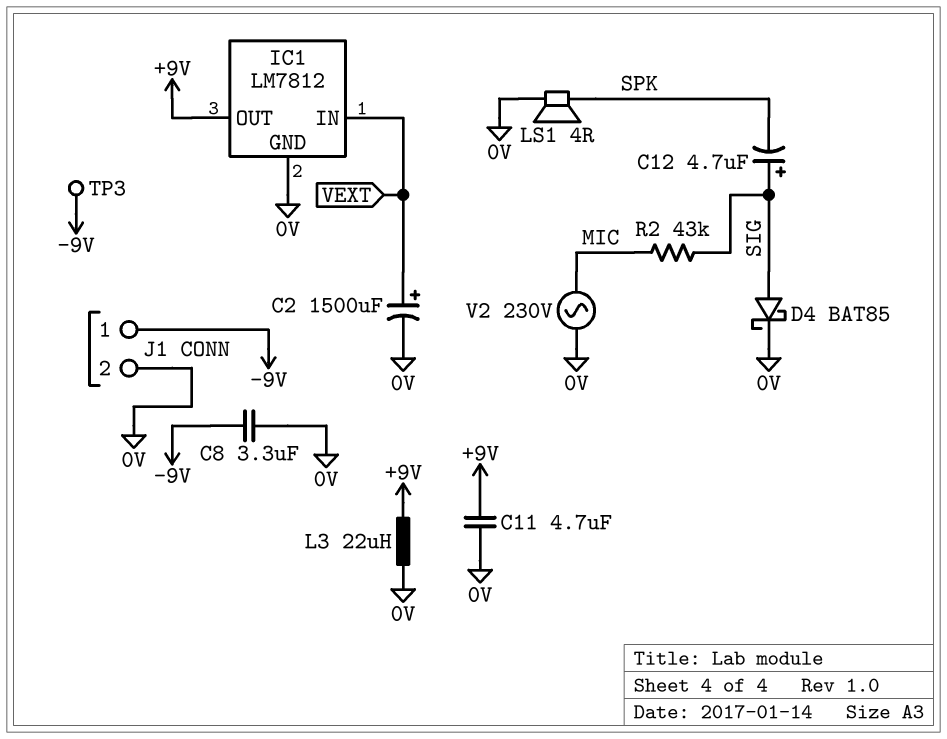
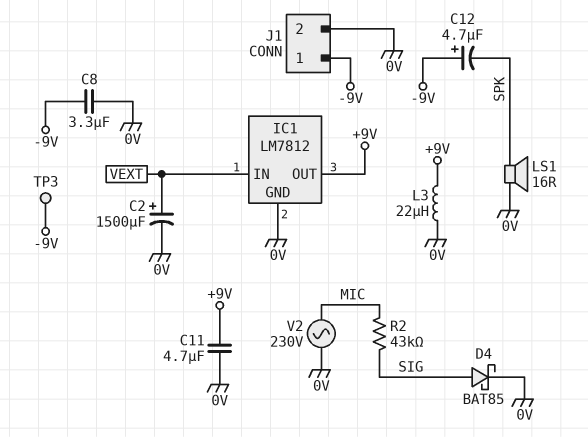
C12: 4.7uF (plus SIG, minus SPK) -> 4.7uF (plus -9V, minus SPK)
LS1: speaker 4R (0V, SPK) -> speaker 16R (0V, SPK)

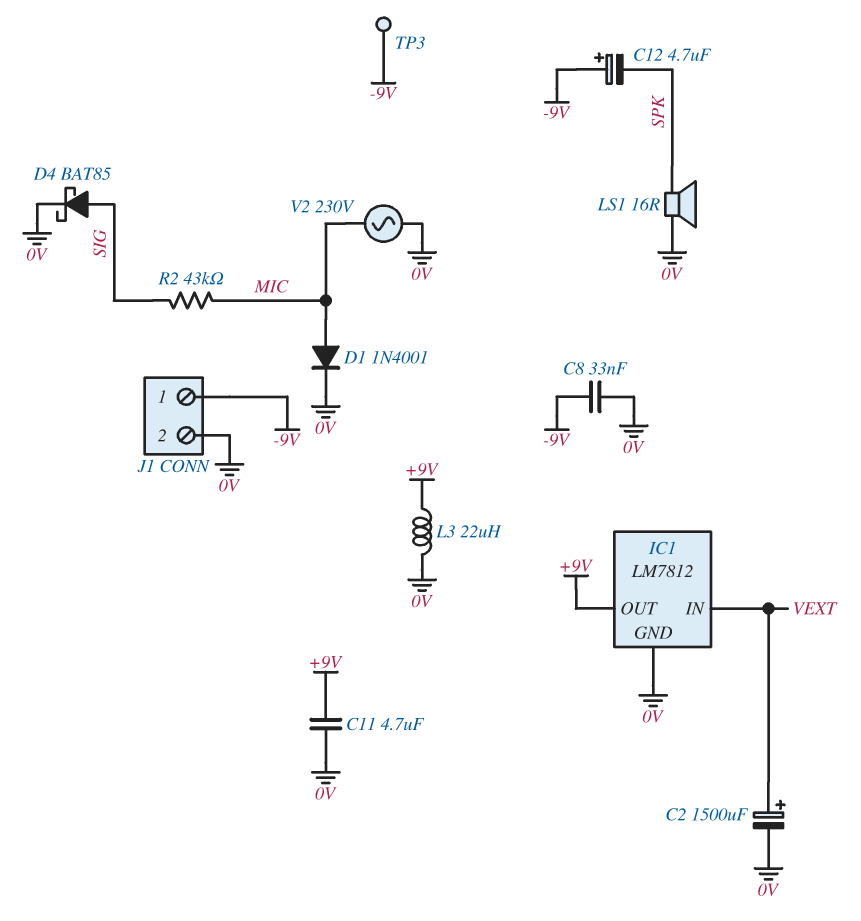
C8: 3.3uF (-9V, 0V) -> 33nF (-9V, 0V)
D1: none -> diode 1N4001 (A MIC, K 0V)

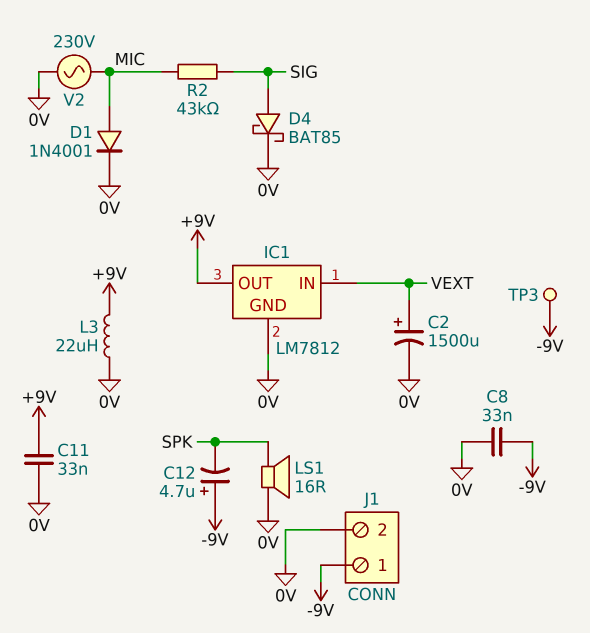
C11: 4.7uF (+9V, 0V) -> 33nF (+9V, 0V)

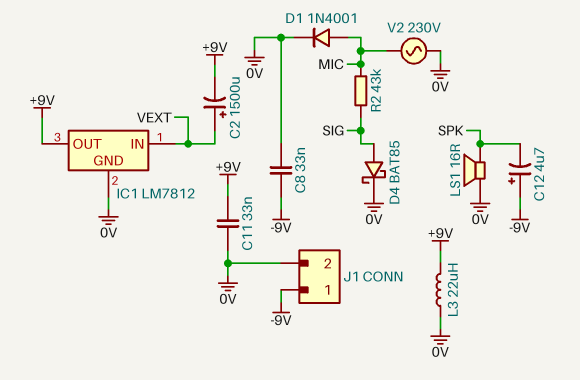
C2: 1500uF (plus VEXT, minus 0V) -> 1500uF (plus VEXT, minus +9V)
TP3: test point (-9V) -> none

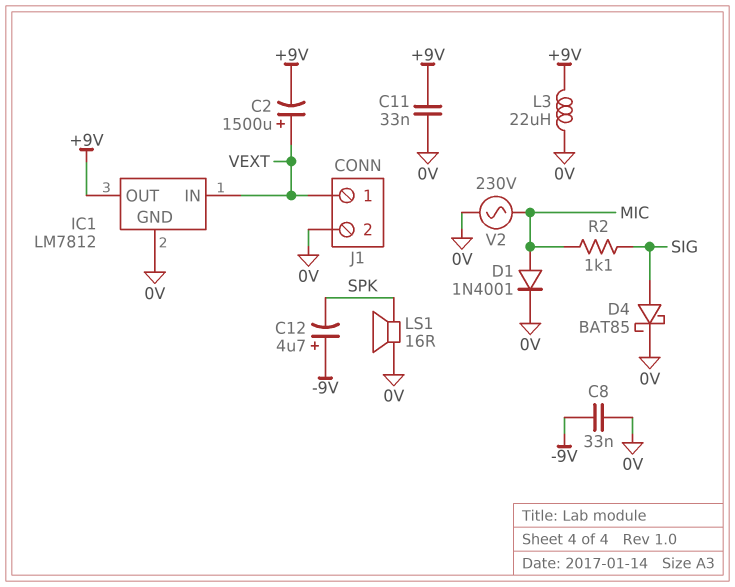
J1 pin 1: -9V -> VEXT
R2: 43k (MIC, SIG) -> 1.1k (MIC, SIG)

